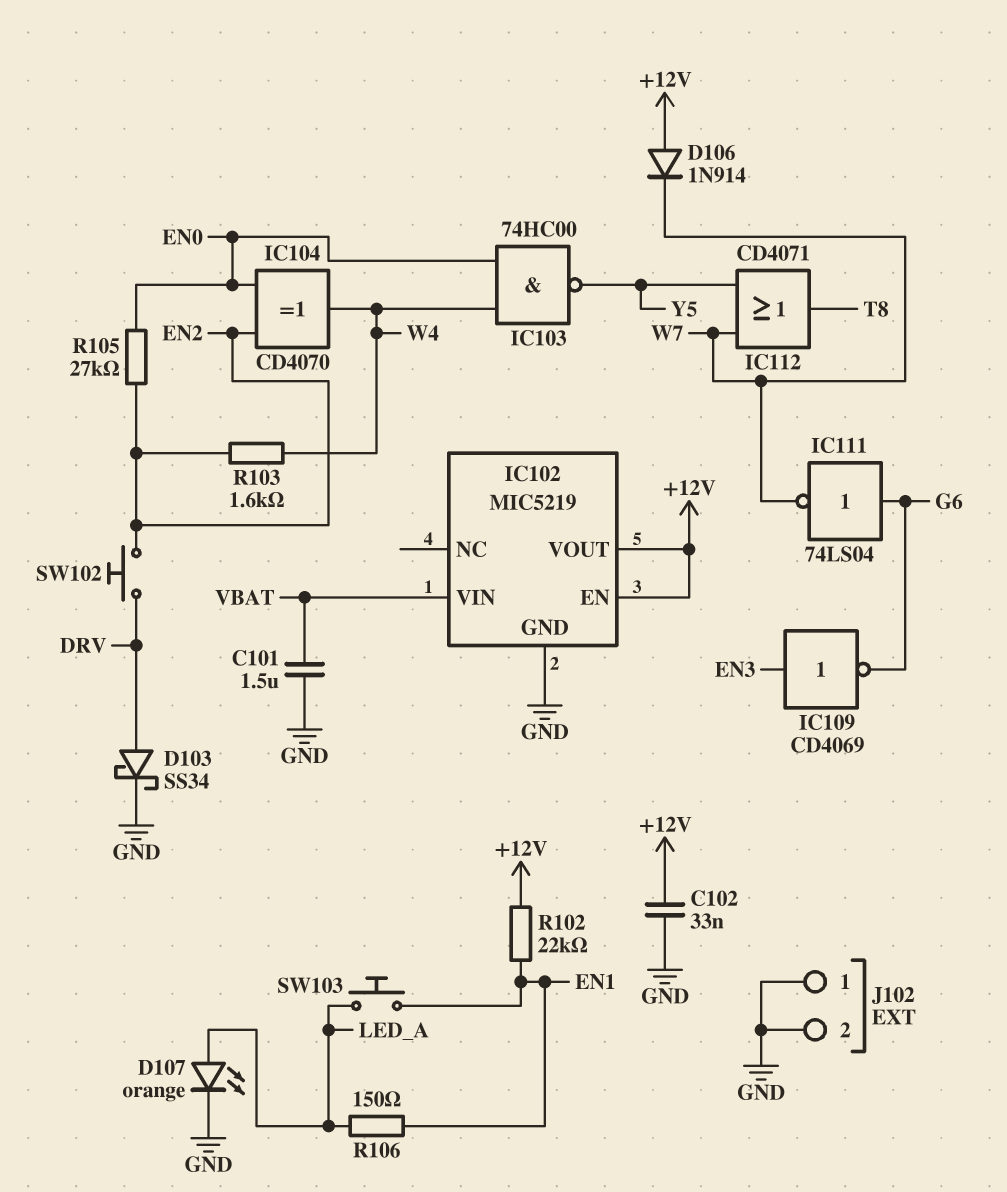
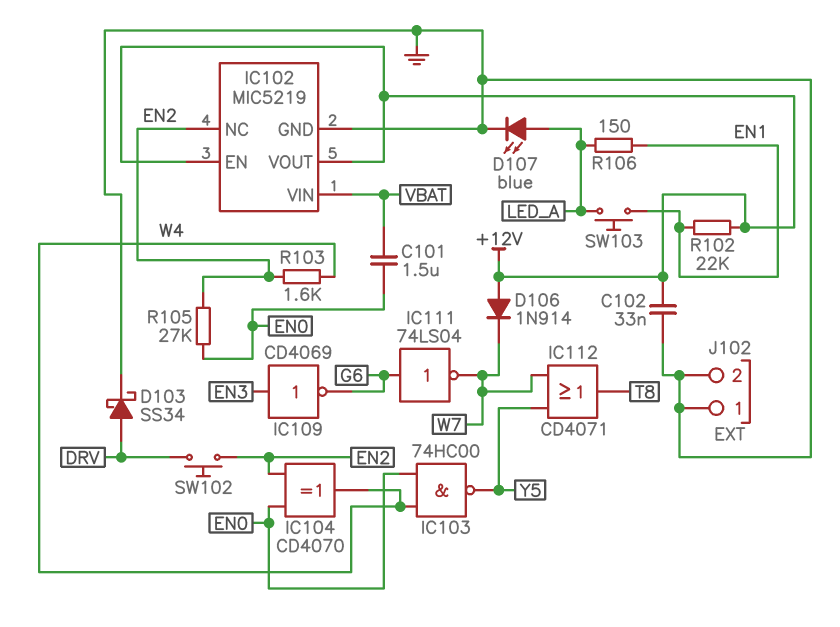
C101: 1.5uF (GND, VBAT) -> 1.5uF (EN0, VBAT)
D107: LED orange (A LED_A, K GND) -> LED blue (A LED_A, K GND)
IC102 pin NC: none -> EN2

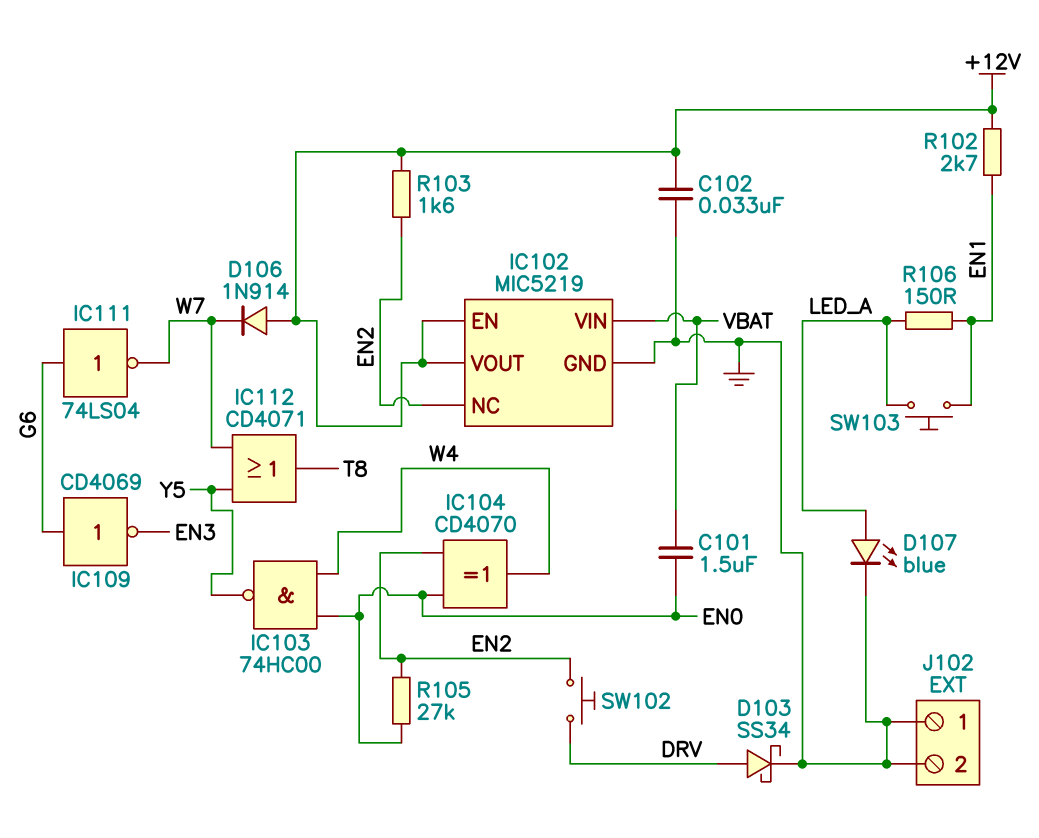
IC109: NOT CD4069 (in EN3, out G6) -> NOT CD4069 (in G6, out EN3)
R102: 22k (+12V, EN1) -> 2.7k (+12V, EN1)
R103: 1.6k (EN2, W4) -> 1.6k (+12V, EN2)

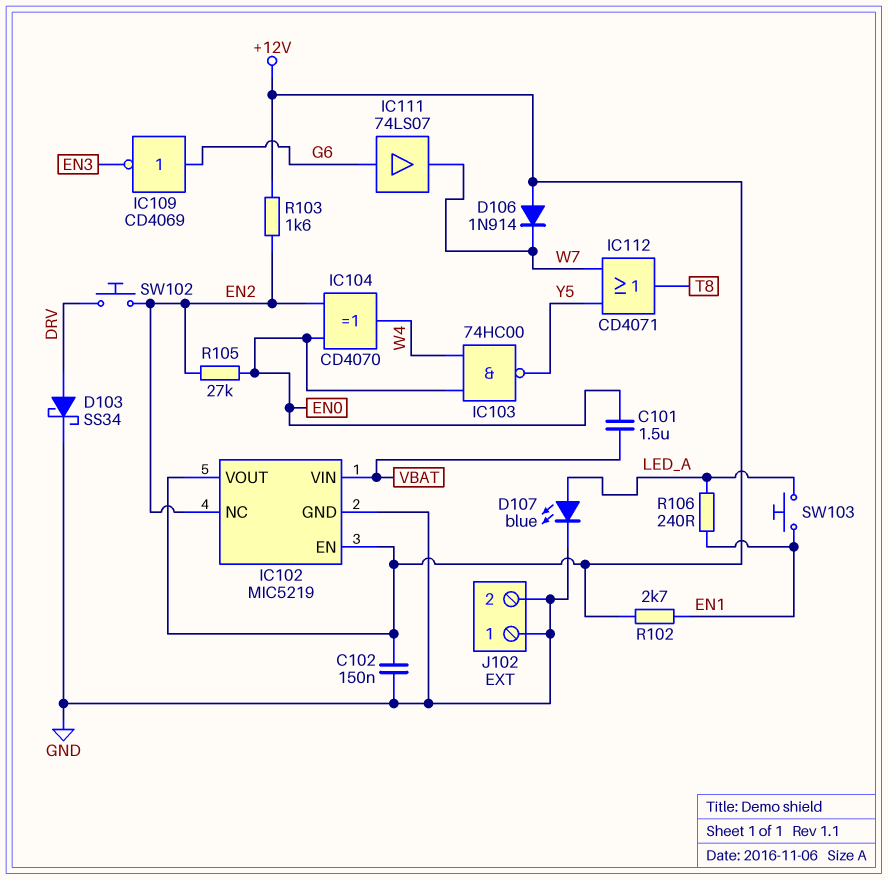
C102: 33nF (+12V, GND) -> 150nF (+12V, GND)
IC111: NOT 74LS04 (in G6, out W7) -> buffer 74LS07 (in G6, out W7)
R106: 150 (EN1, LED_A) -> 240 (EN1, LED_A)

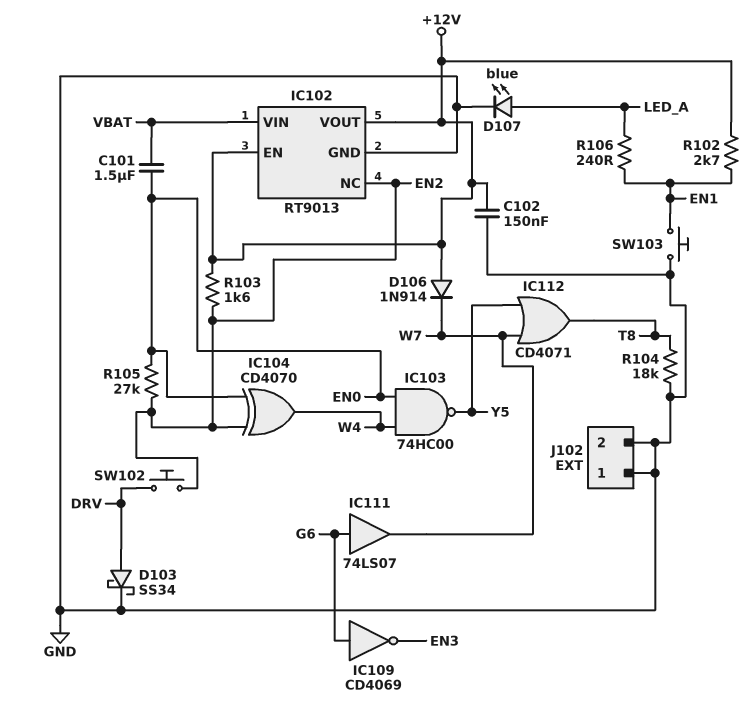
IC102: MIC5219 -> RT9013
R104: none -> 18k (GND, T8)
SW103: button (EN1, LED_A) -> button (EN1, GND)

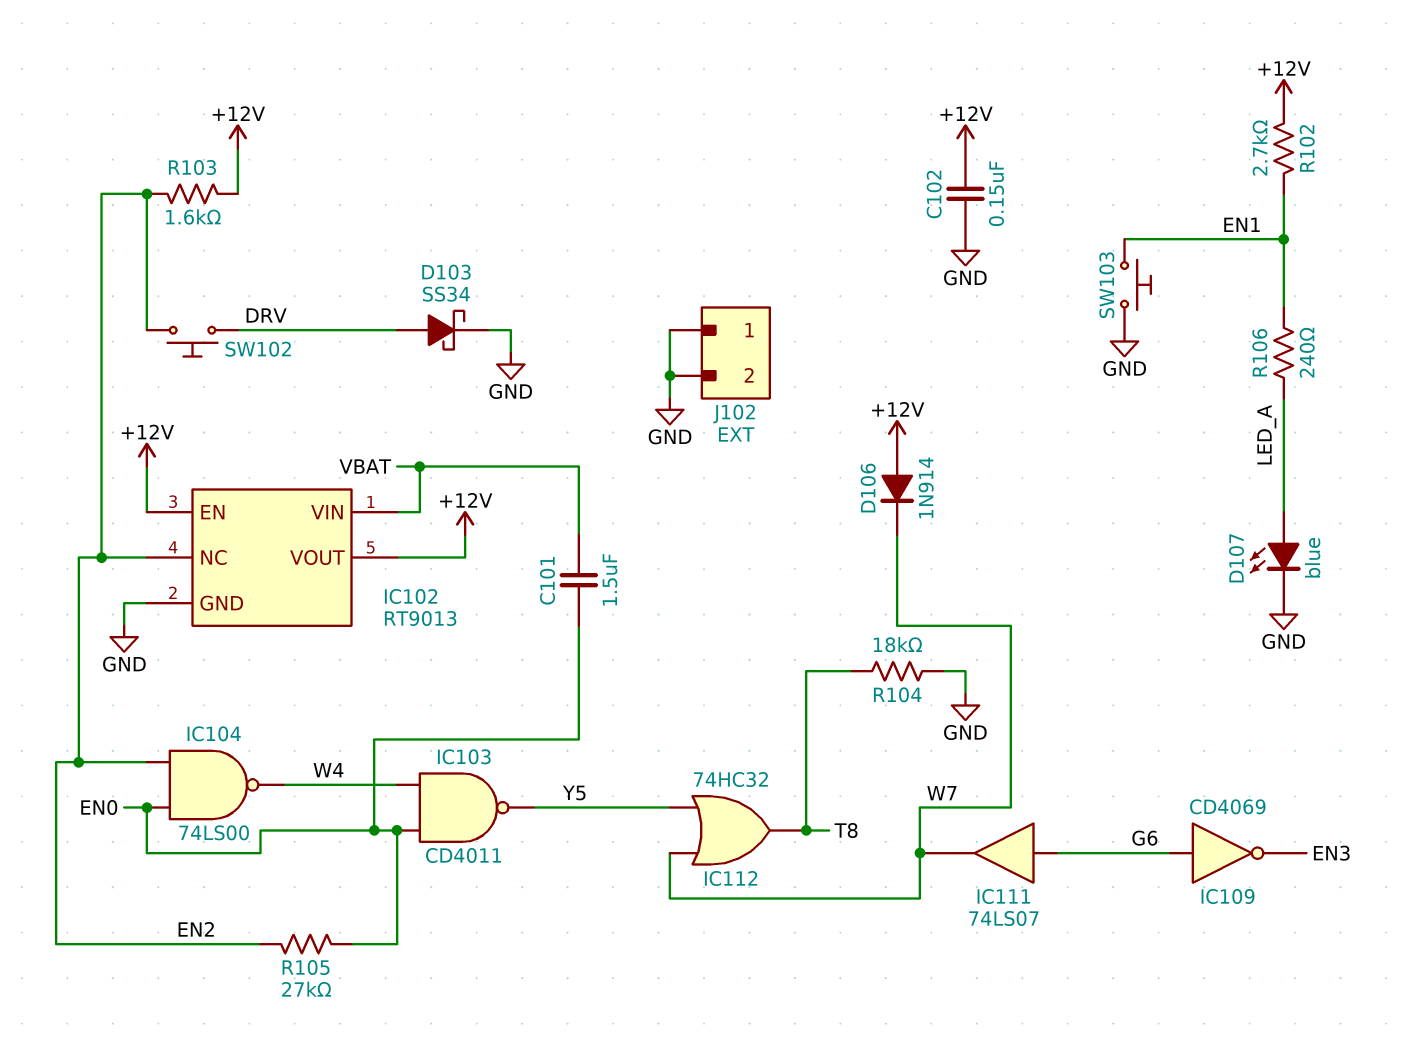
IC103: NAND 74HC00 (in EN0, in W4, out Y5) -> NAND CD4011 (in EN0, in W4, out Y5)
IC104: XOR CD4070 (in EN0, in EN2, out W4) -> NAND 74LS00 (in EN0, in EN2, out W4)
IC112: OR CD4071 (in W7, in Y5, out T8) -> OR 74HC32 (in W7, in Y5, out T8)

